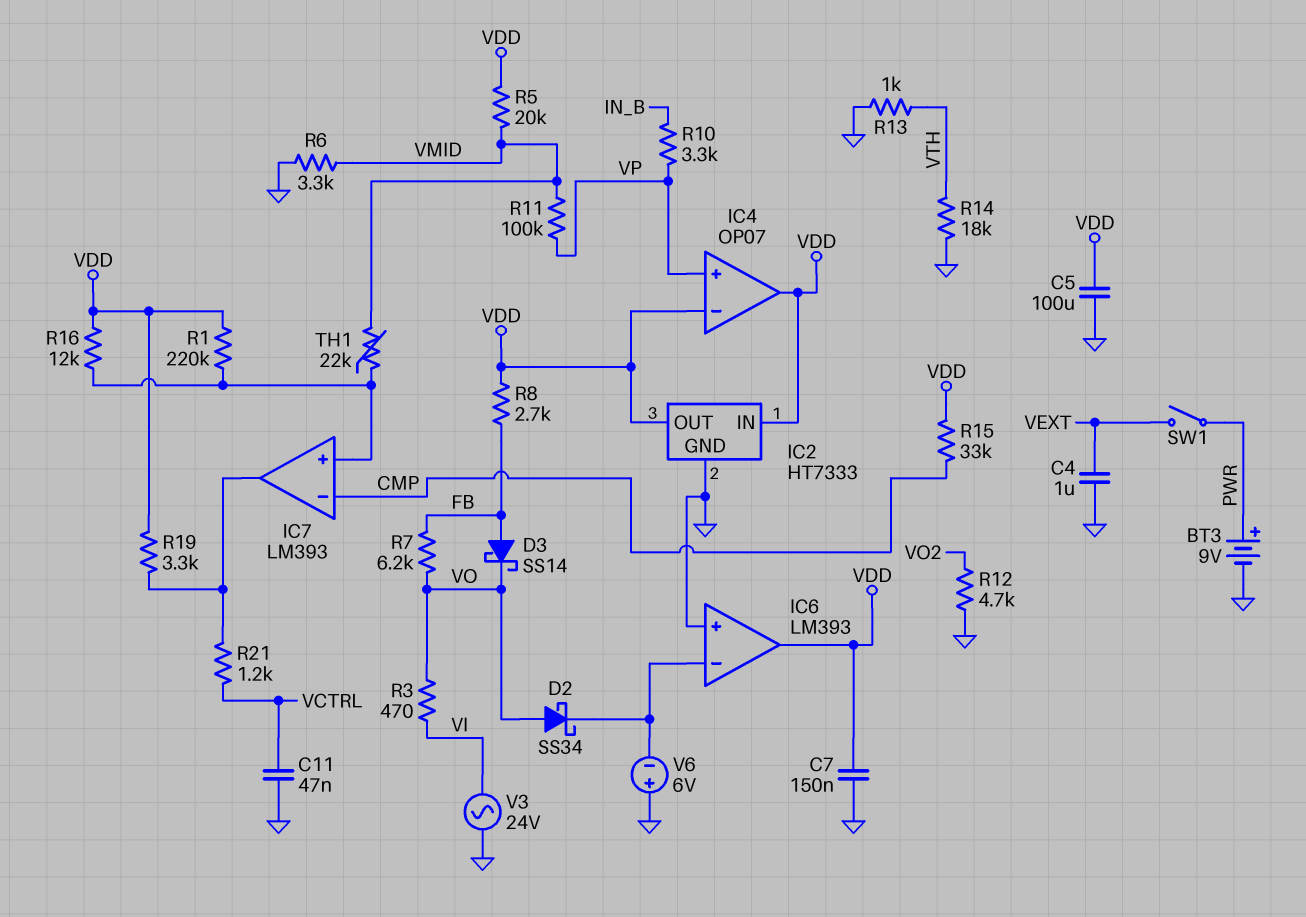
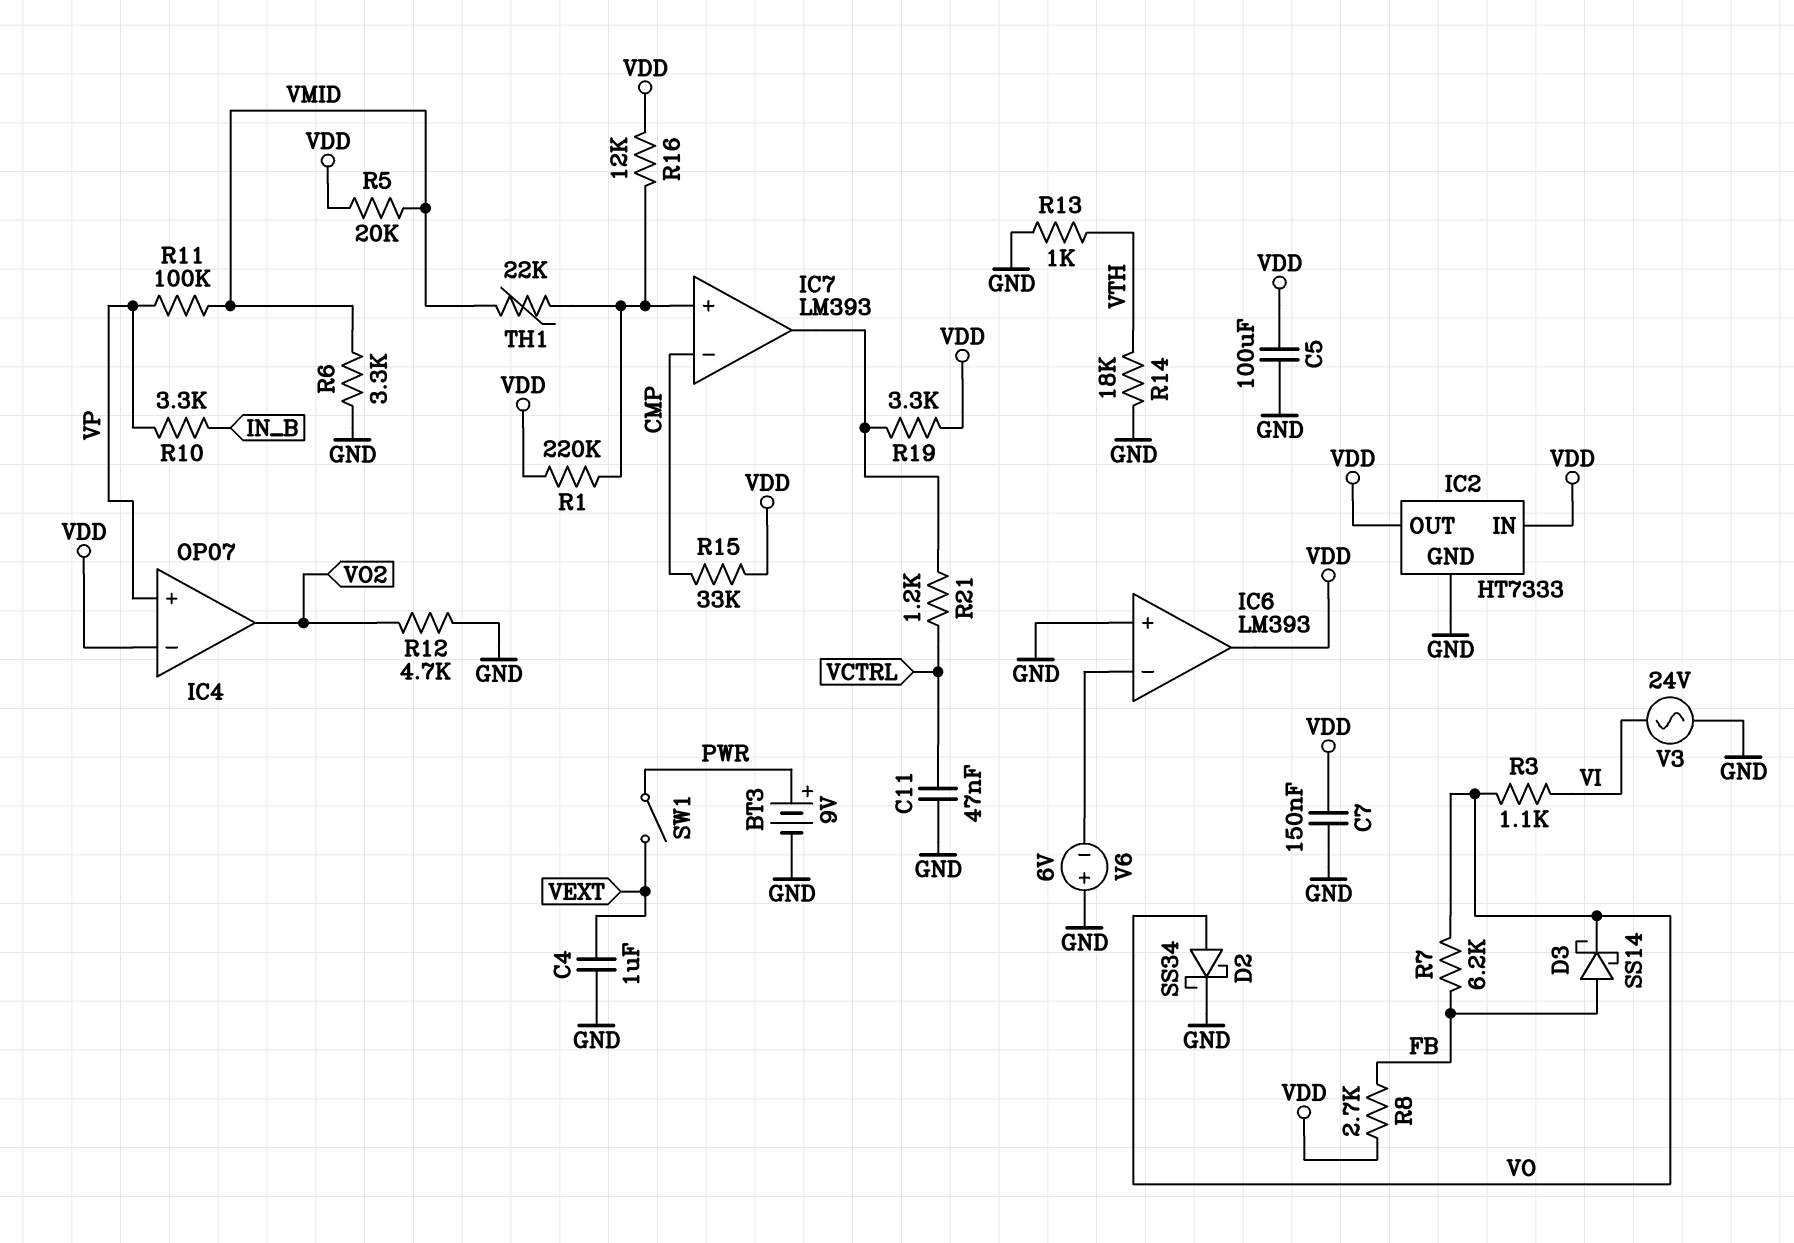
D2: schottky SS34 (A VO, K IC6/in-) -> schottky SS34 (A VO, K GND)
IC4 pin out: VDD -> VO2
R3: 470 (VI, VO) -> 1.1k (VI, VO)

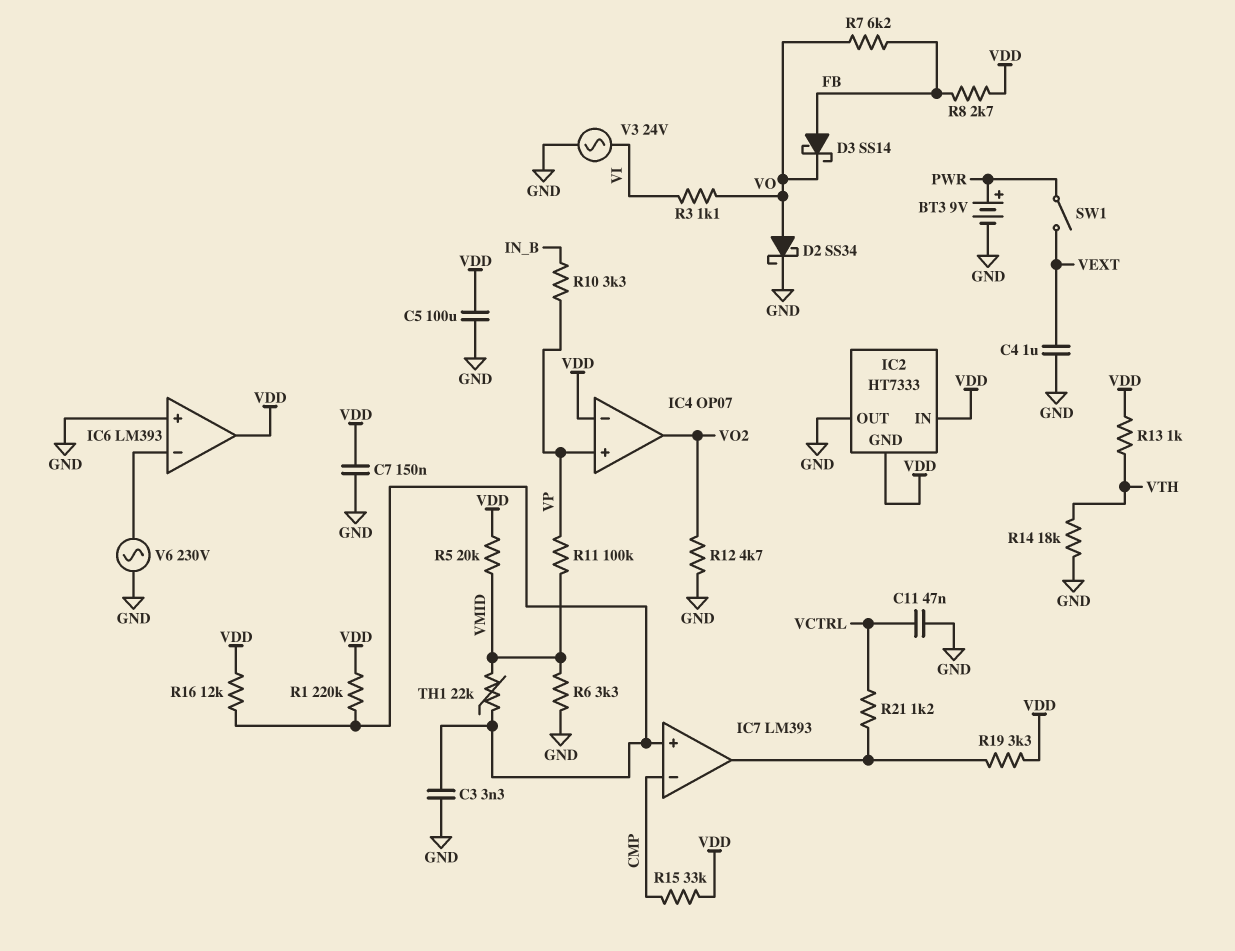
C3: none -> 3.3nF (GND, IC7/in+)
IC2 pin GND: GND -> VDD
IC2 pin OUT: VDD -> GND
R13: 1k (GND, VTH) -> 1k (VDD, VTH)
V6: 6V (plus GND, minus IC6/in-) -> AC 230V (GND, IC6/in-)

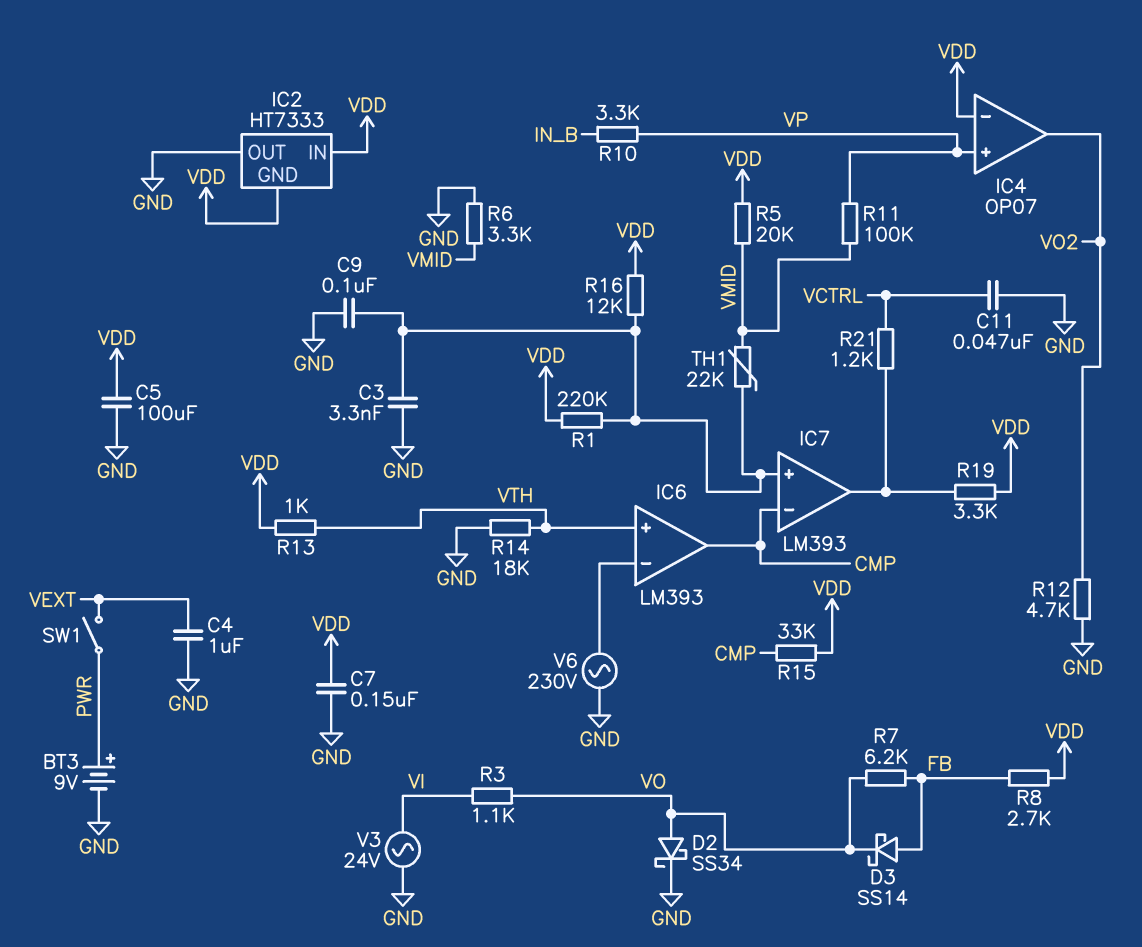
C9: none -> 100nF (GND, IC7/in+)
IC6 pin in+: GND -> VTH
IC6 pin out: VDD -> CMP

